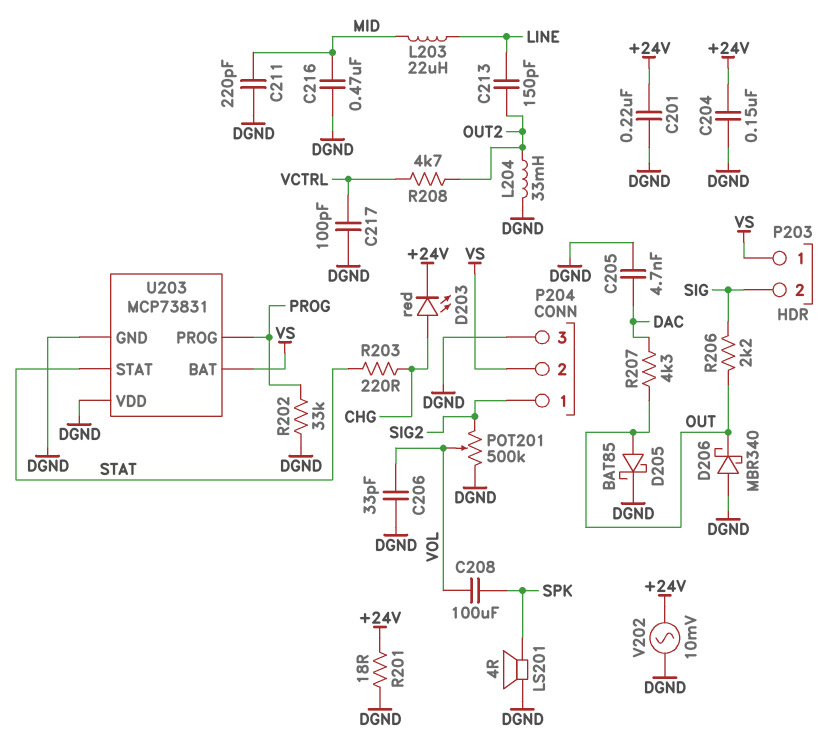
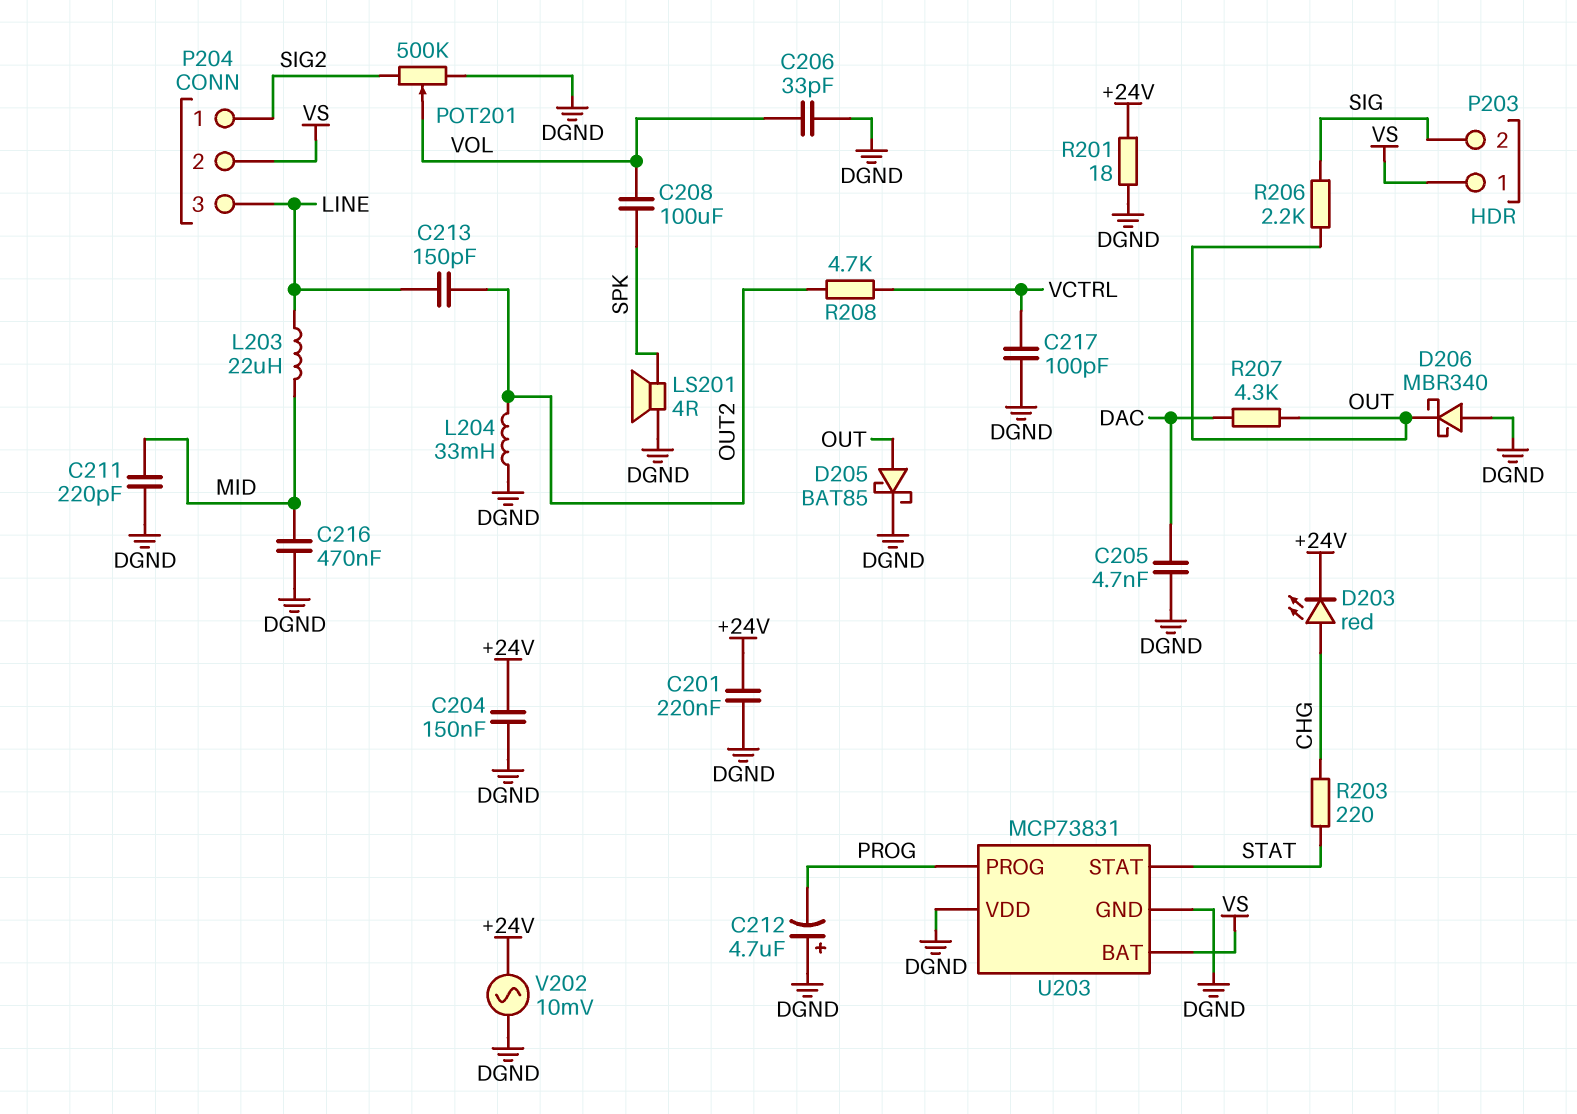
C212: none -> 4.7uF (plus DGND, minus PROG)
P204 pin 3: DGND -> LINE
R202: 33k (DGND, PROG) -> none

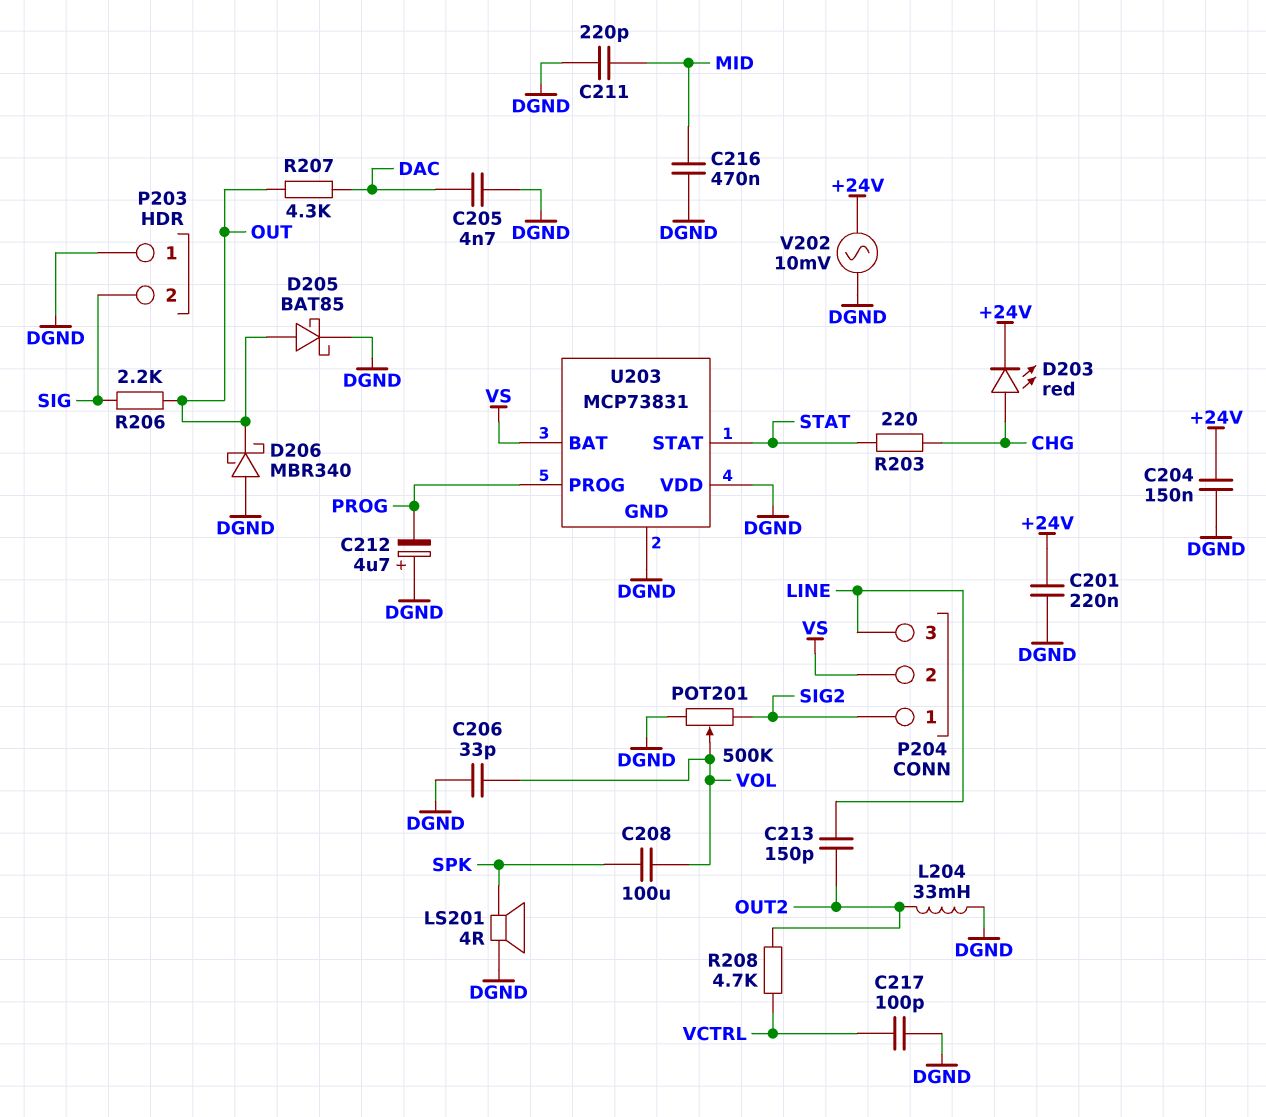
L203: 22uH (LINE, MID) -> none
P203 pin 1: VS -> DGND
R201: 18 (+24V, DGND) -> none

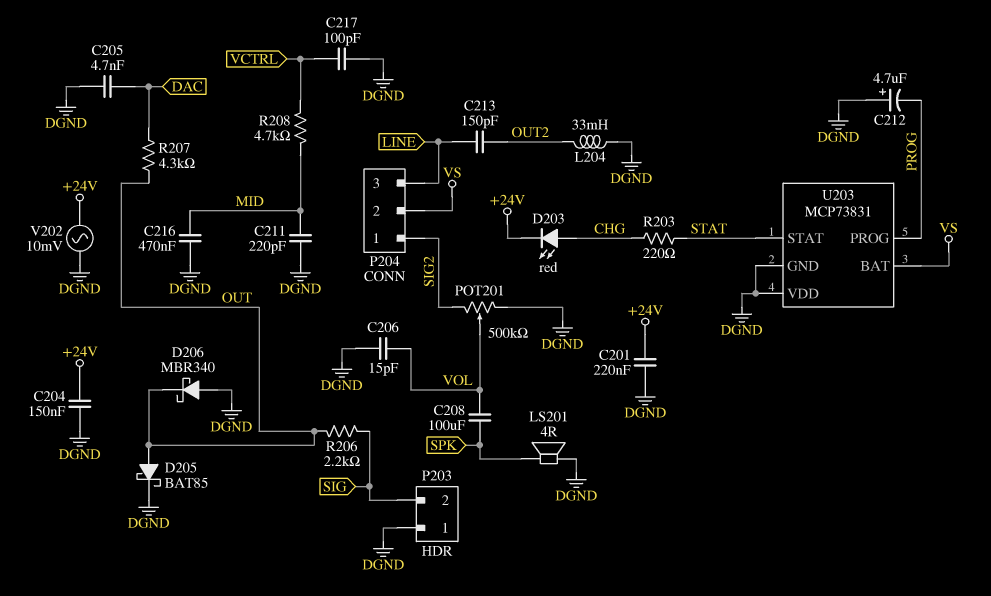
C206: 33pF (DGND, VOL) -> 15pF (DGND, VOL)
R208: 4.7k (OUT2, VCTRL) -> 4.7k (MID, VCTRL)

